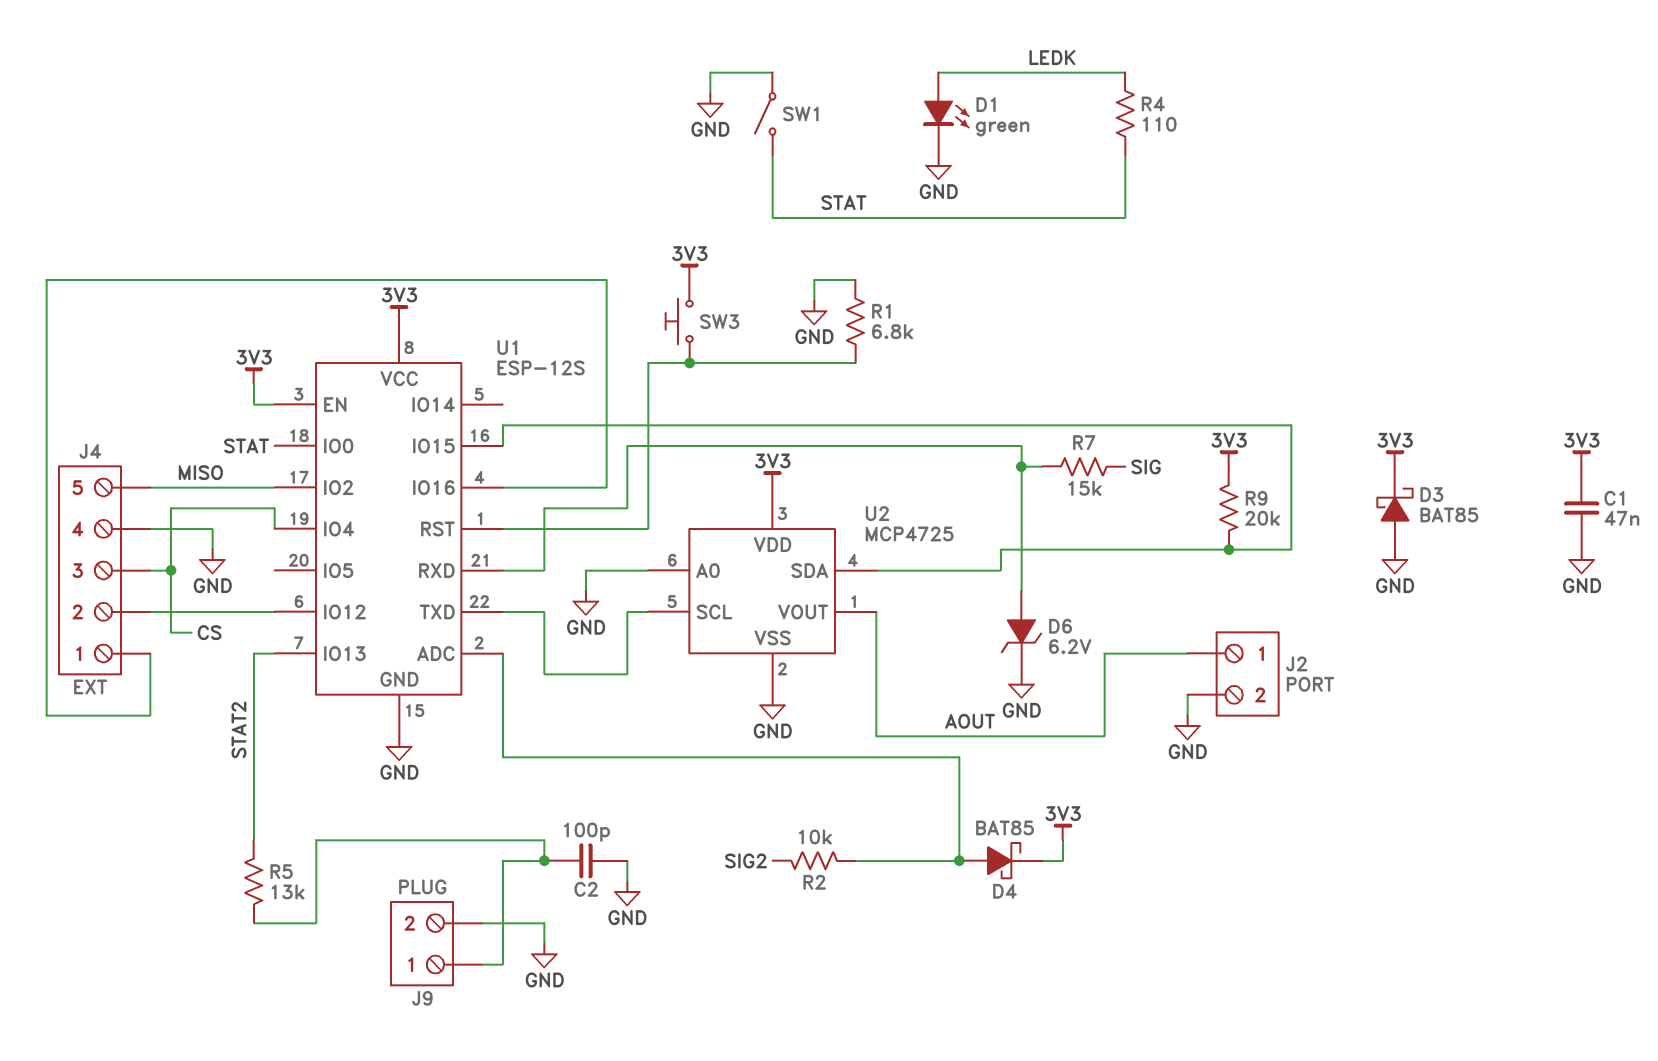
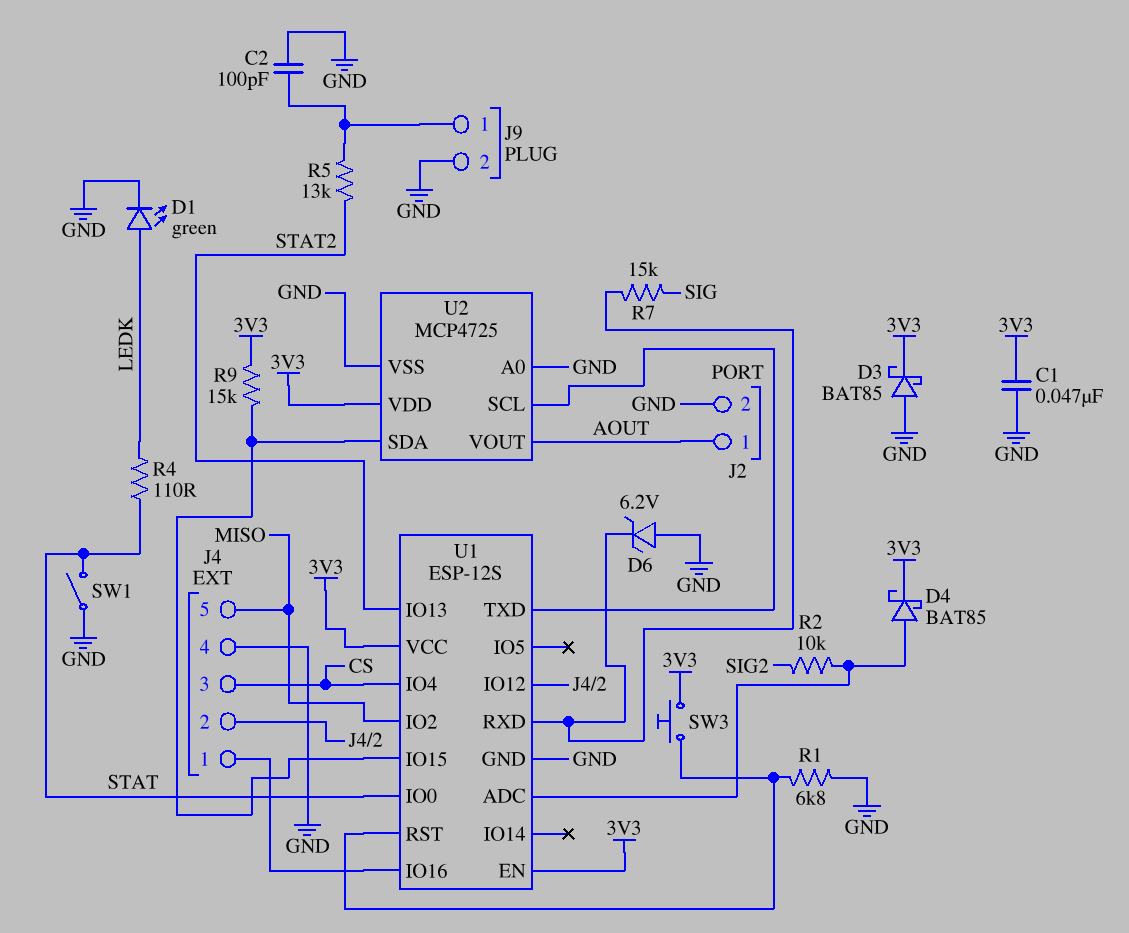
D6: zener 6.2V (A U1/RXD, K GND) -> zener 6.2V (A GND, K U1/RXD)
R9: 20k (3V3, U1/IO15) -> 15k (3V3, U1/IO15)

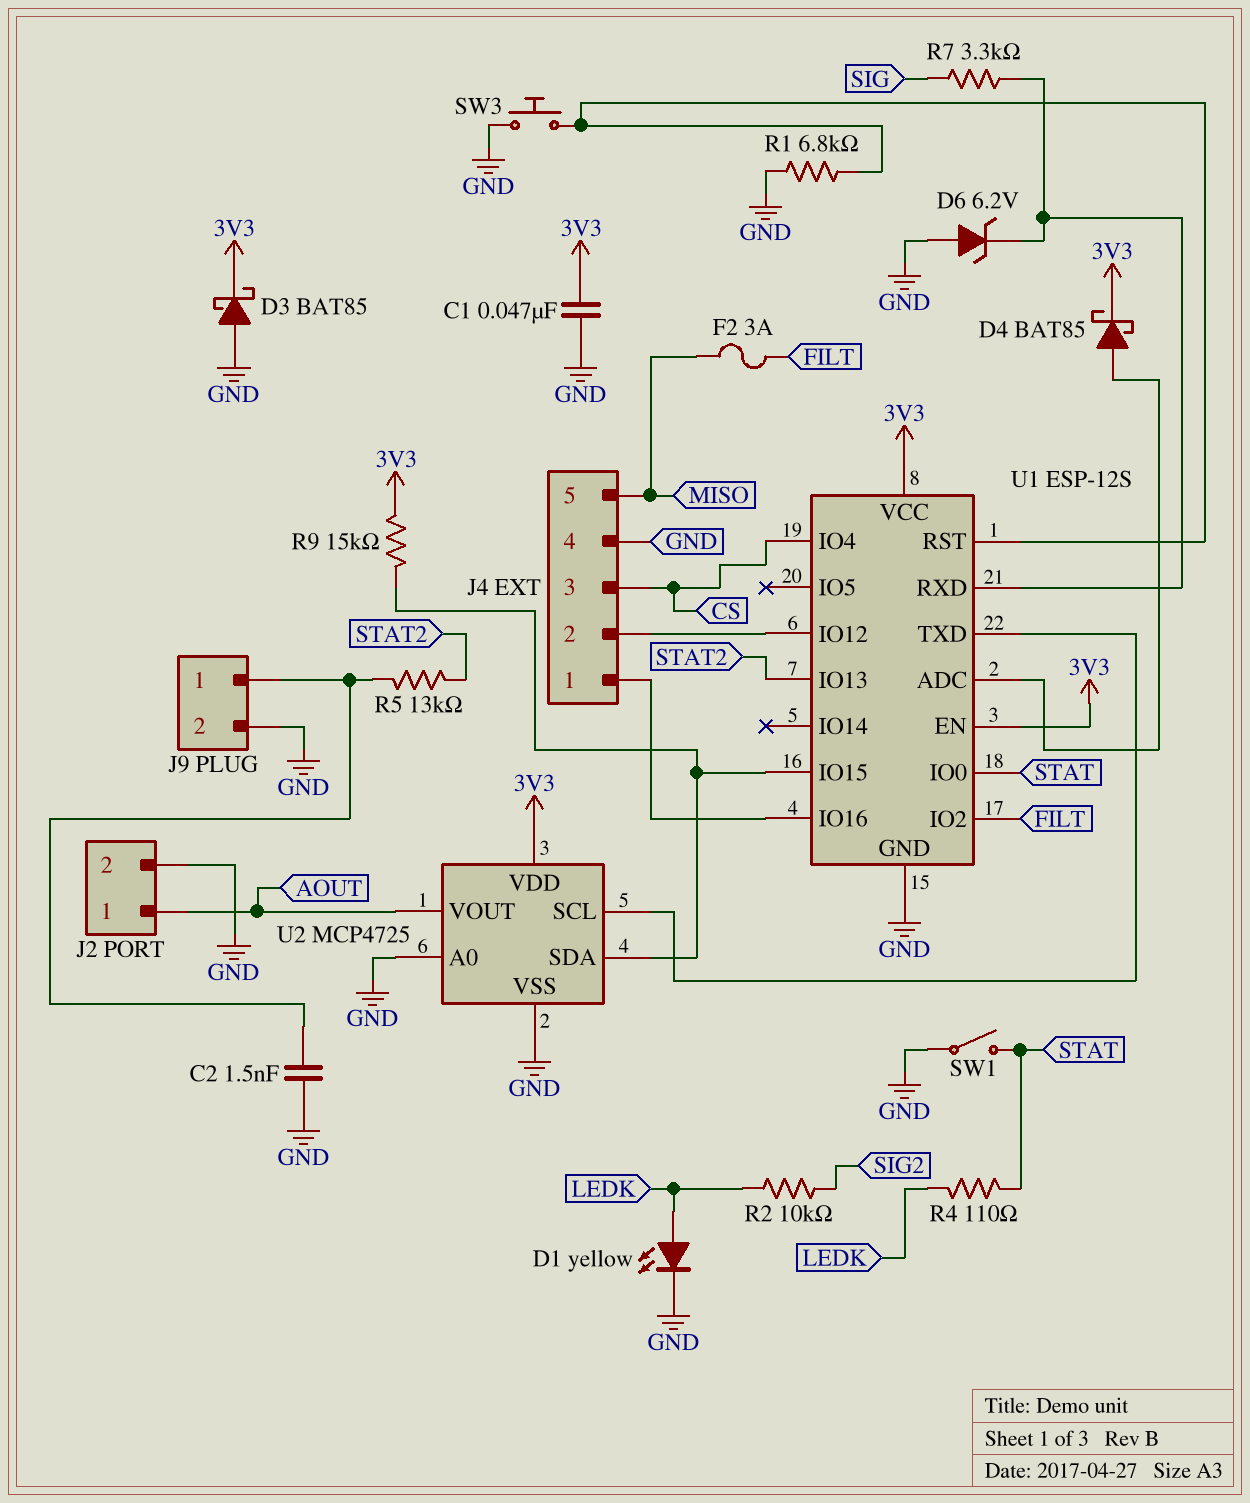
C2: 100pF (GND, J9/1) -> 1.5nF (GND, J9/1)
D1: LED green (A LEDK, K GND) -> LED yellow (A LEDK, K GND)
F2: none -> 3A (FILT, MISO)
R2: 10k (SIG2, U1/ADC) -> 10k (LEDK, SIG2)
R7: 15k (SIG, U1/RXD) -> 3.3k (SIG, U1/RXD)
SW3: button (3V3, U1/RST) -> button (GND, U1/RST)
U1 pin IO2: MISO -> FILT

